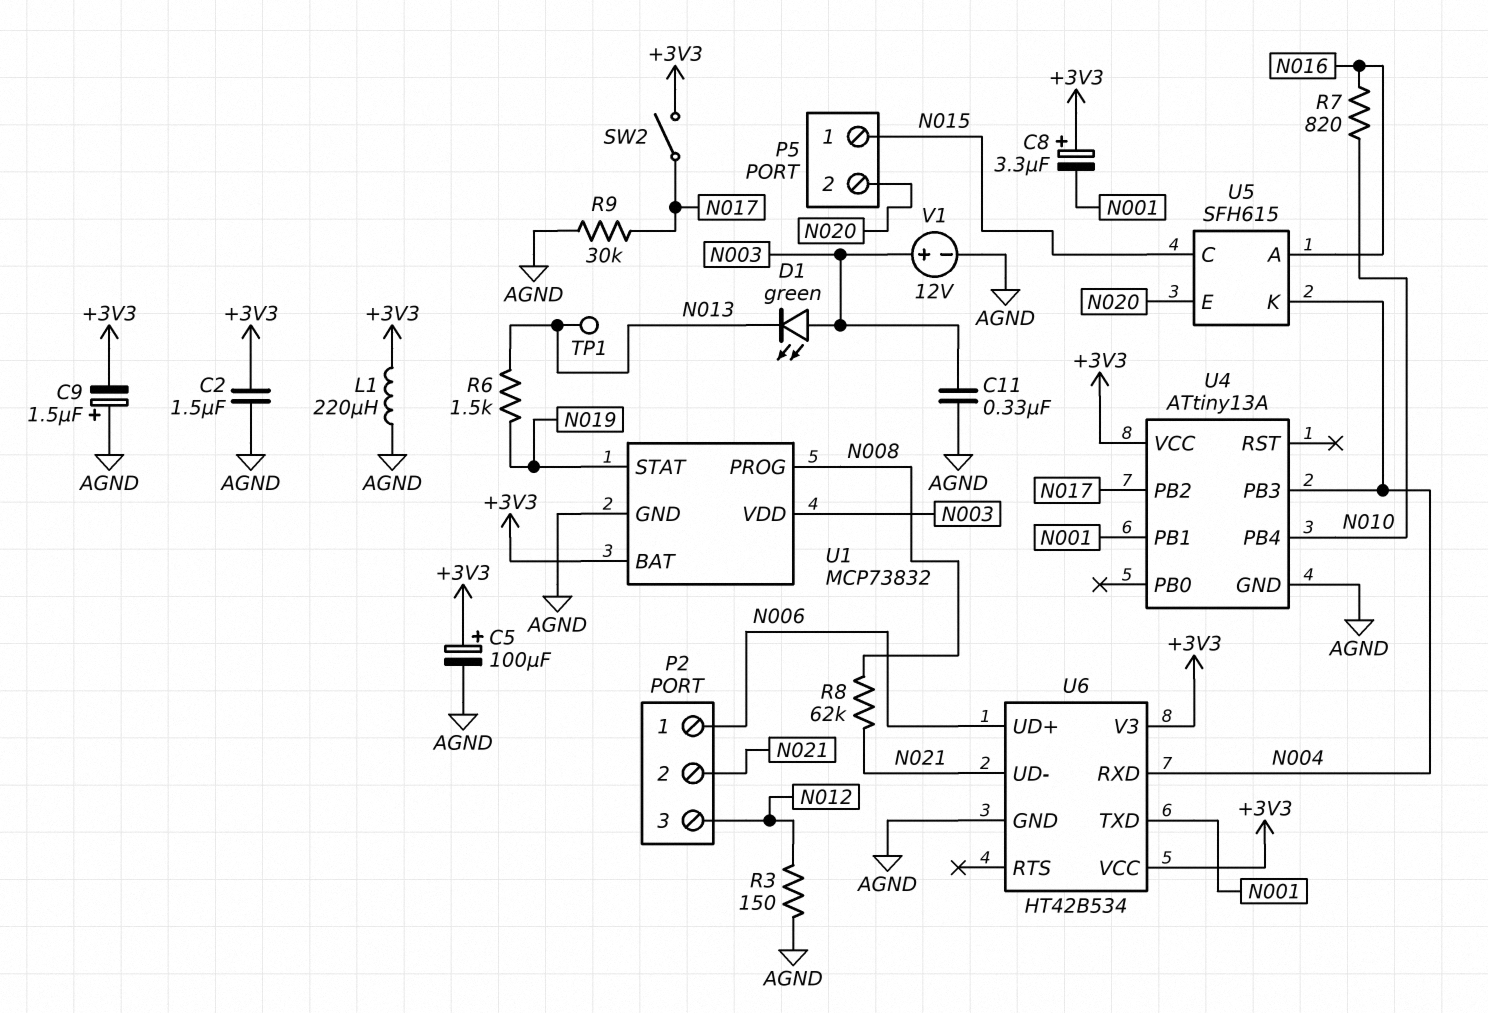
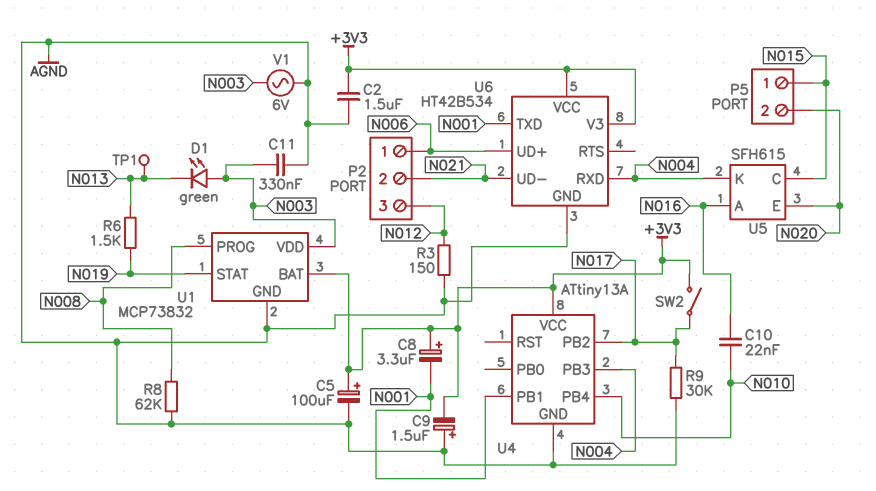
C10: none -> 22nF (N010, N016)
L1: 220uH (+3V3, AGND) -> none
R7: 820 (N010, N016) -> none
R8: 62k (N008, N021) -> 62k (AGND, N008)
V1: 12V (plus N003, minus AGND) -> AC 6V (AGND, N003)

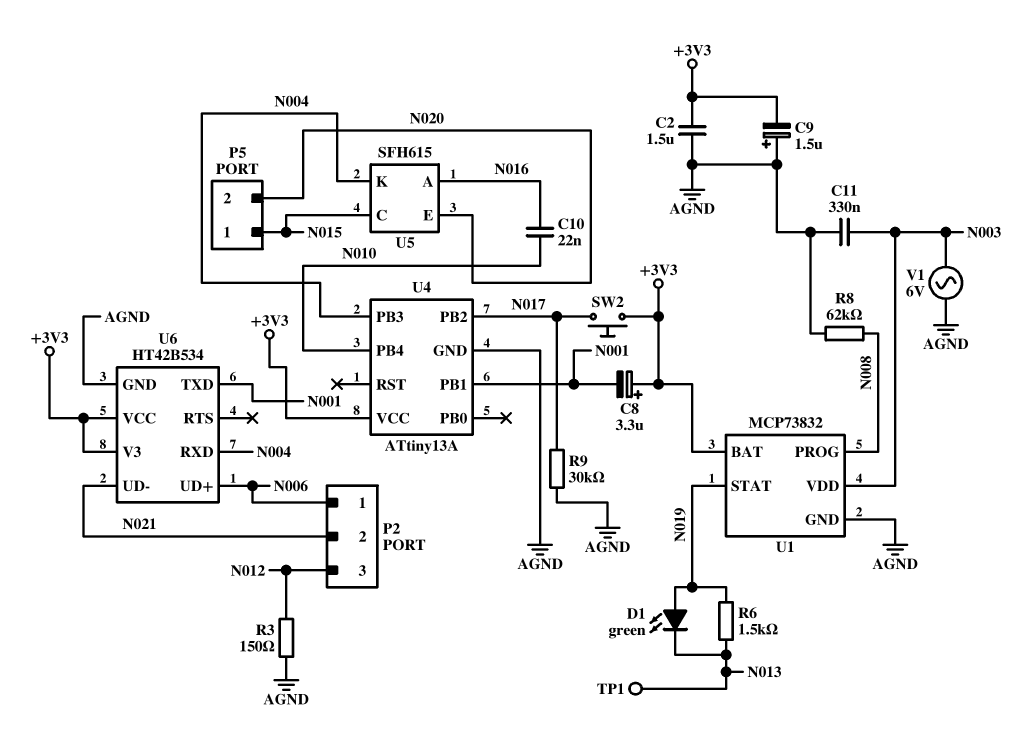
C5: 100uF (plus +3V3, minus AGND) -> none
D1: LED green (A N003, K N013) -> LED green (A N019, K N013)
SW2: switch (+3V3, N017) -> button (+3V3, N017)

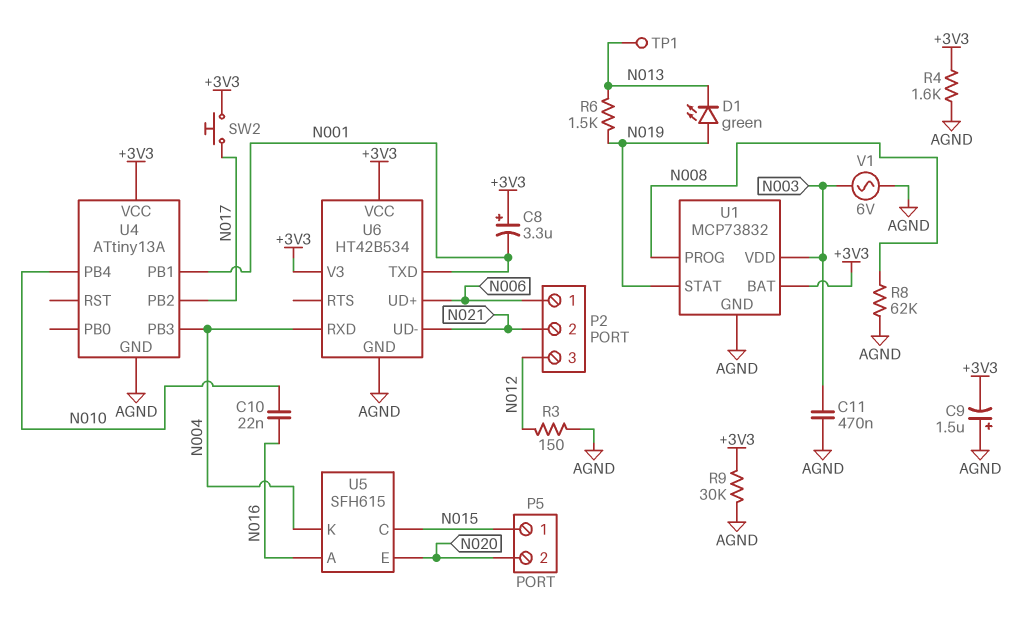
C2: 1.5uF (+3V3, AGND) -> none
C11: 330nF (AGND, N003) -> 470nF (AGND, N003)
R4: none -> 1.6k (+3V3, AGND)
R9: 30k (AGND, N017) -> 30k (+3V3, AGND)

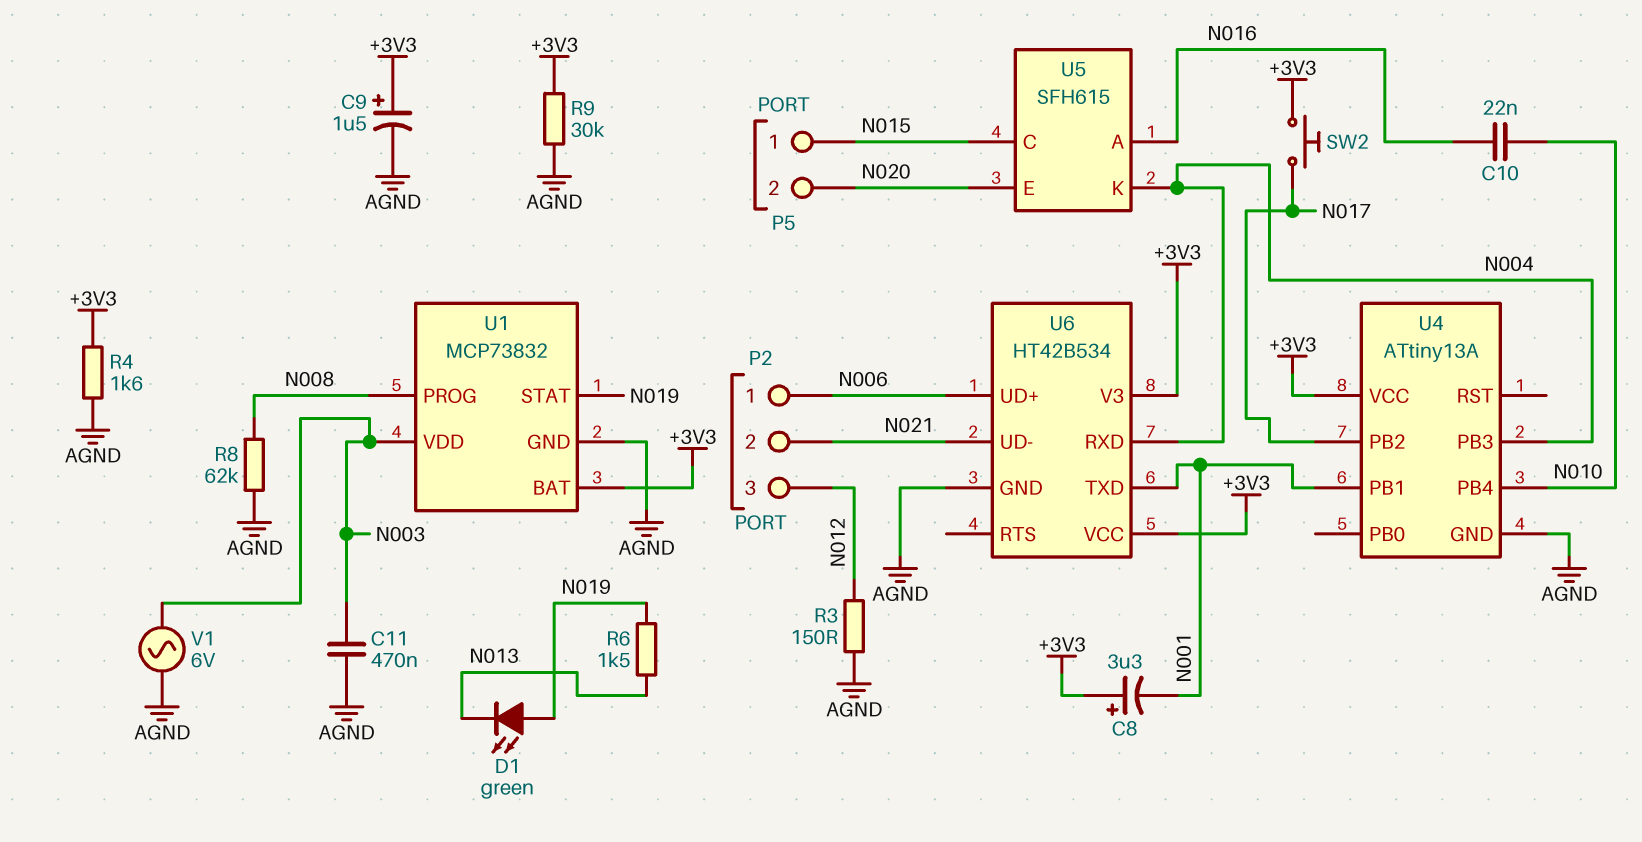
C9: 1.5uF (plus AGND, minus +3V3) -> 1.5uF (plus +3V3, minus AGND)
TP1: test point (N013) -> none

